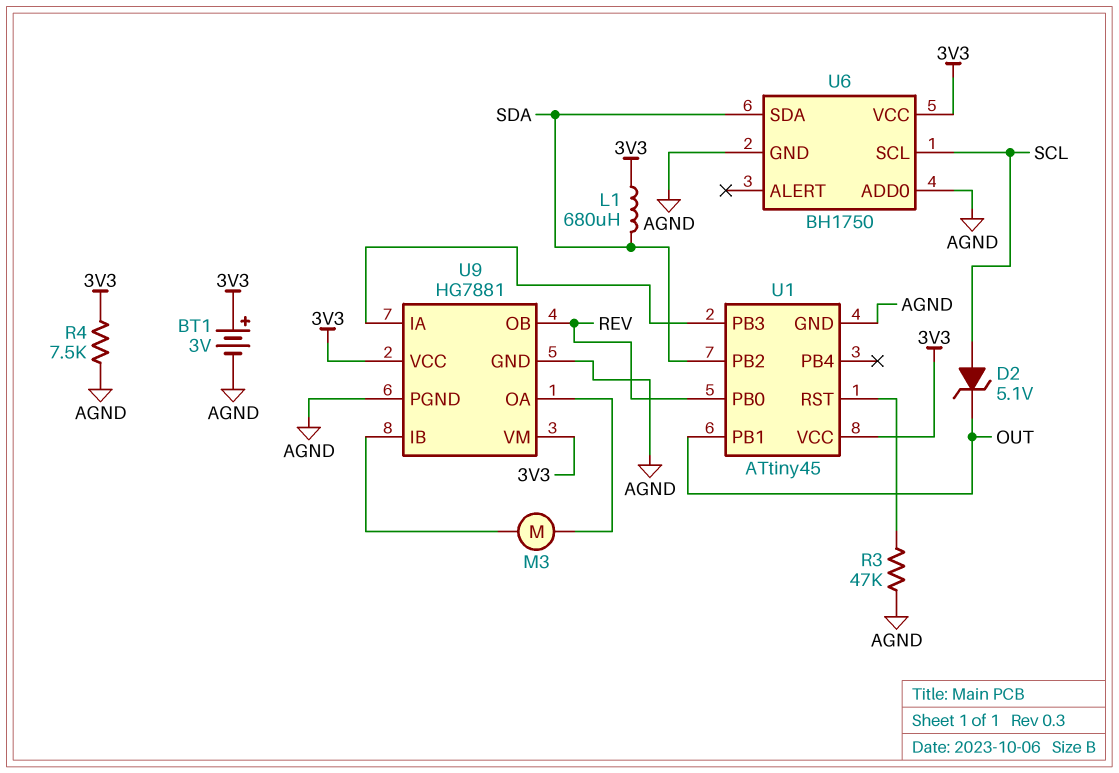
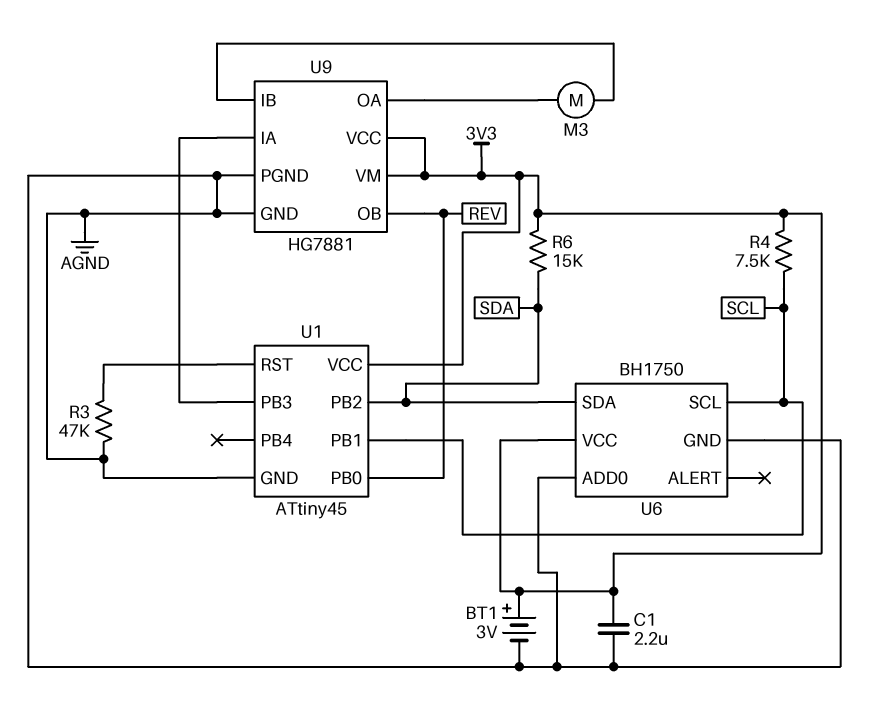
C1: none -> 2.2uF (3V3, AGND)
D2: zener 5.1V (A SCL, K OUT) -> none
L1: 680uH (3V3, SDA) -> none
R4: 7.5k (3V3, AGND) -> 7.5k (3V3, SCL)
R6: none -> 15k (3V3, SDA)
U1 pin PB1: OUT -> SCL

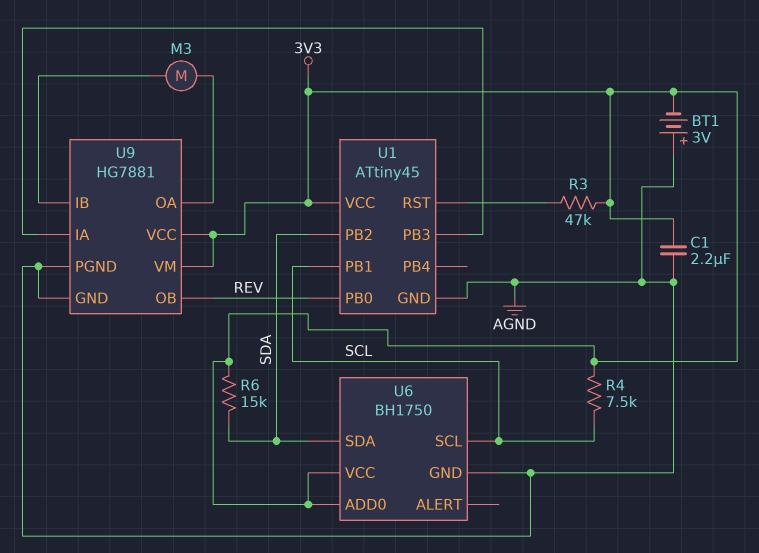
BT1: 3V (plus 3V3, minus AGND) -> 3V (plus AGND, minus 3V3)
R3: 47k (AGND, U1/RST) -> 47k (3V3, U1/RST)
U6 pin ADD0: AGND -> 3V3

